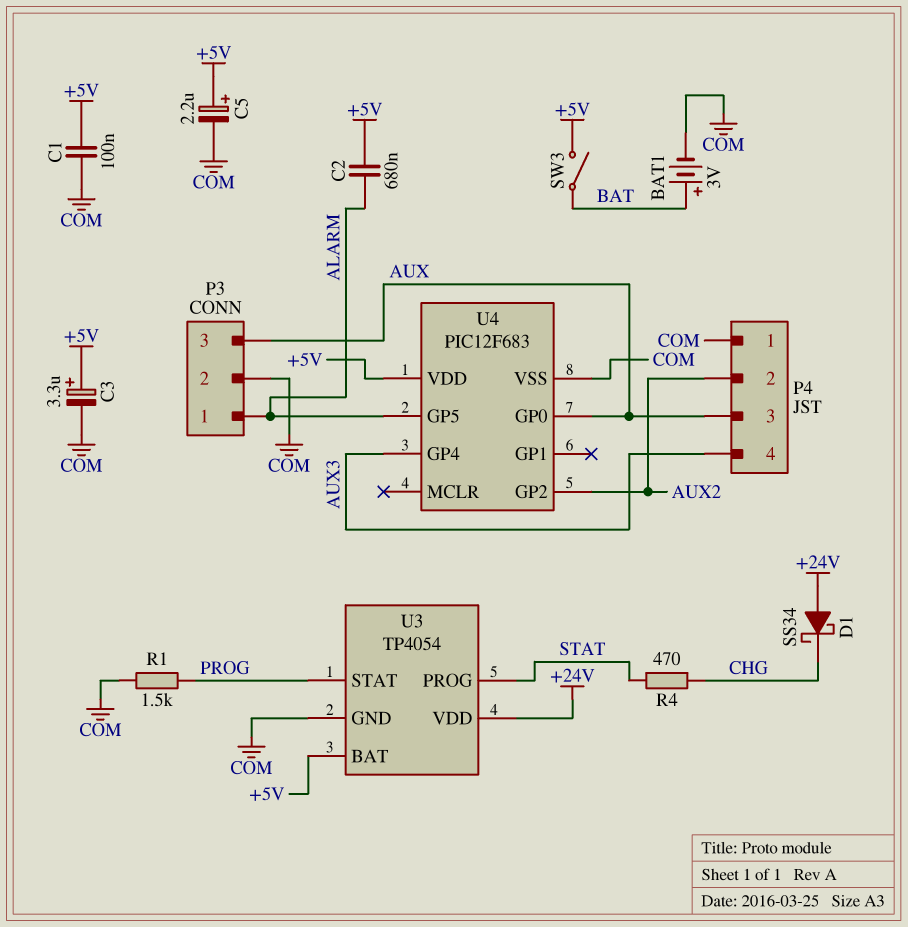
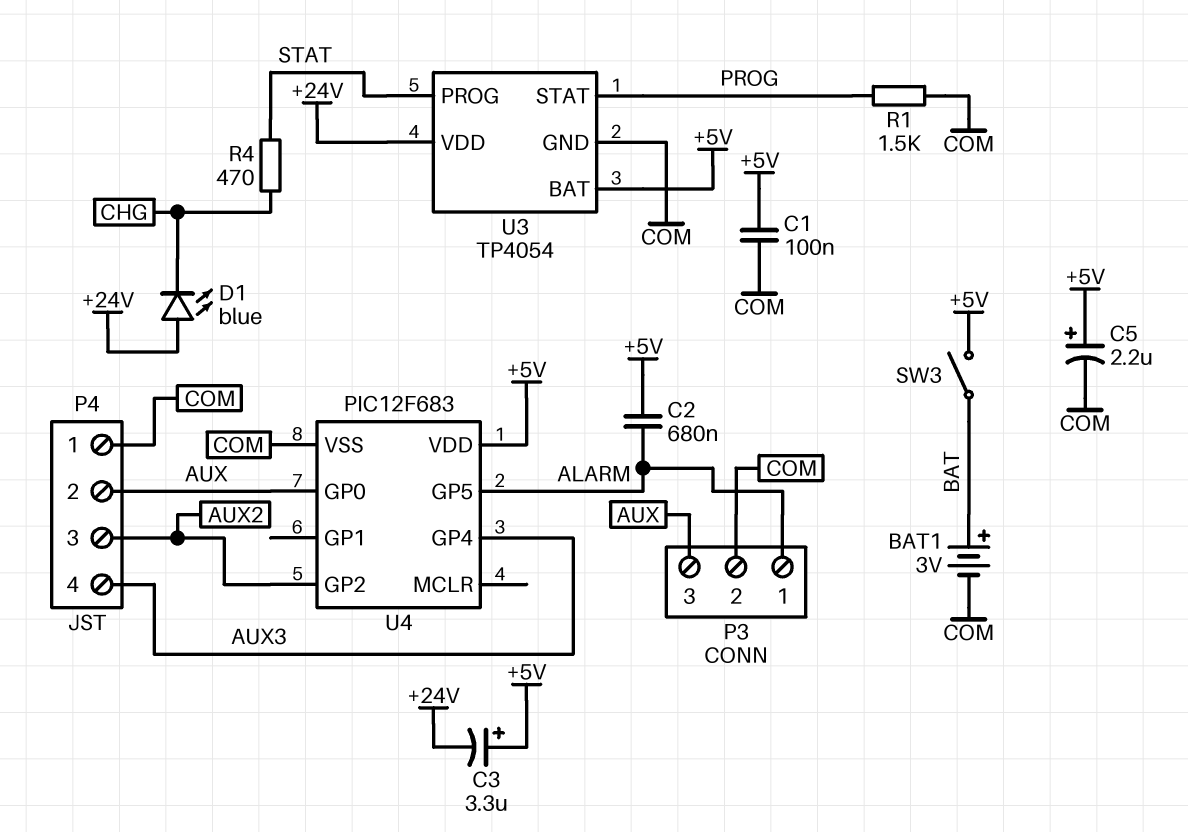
C3: 3.3uF (plus +5V, minus COM) -> 3.3uF (plus +5V, minus +24V)
D1: schottky SS34 (A +24V, K CHG) -> LED blue (A +24V, K CHG)
P4 pin 2: AUX2 -> AUX
P4 pin 3: AUX -> AUX2

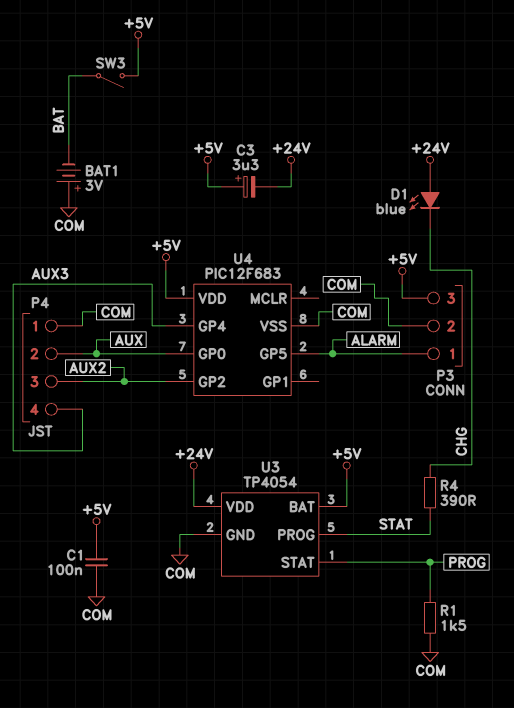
BAT1: 3V (plus BAT, minus COM) -> 3V (plus COM, minus BAT)
C2: 680nF (+5V, ALARM) -> none
C5: 2.2uF (plus +5V, minus COM) -> none
P3 pin 3: AUX -> +5V
R4: 470 (CHG, STAT) -> 390 (CHG, STAT)

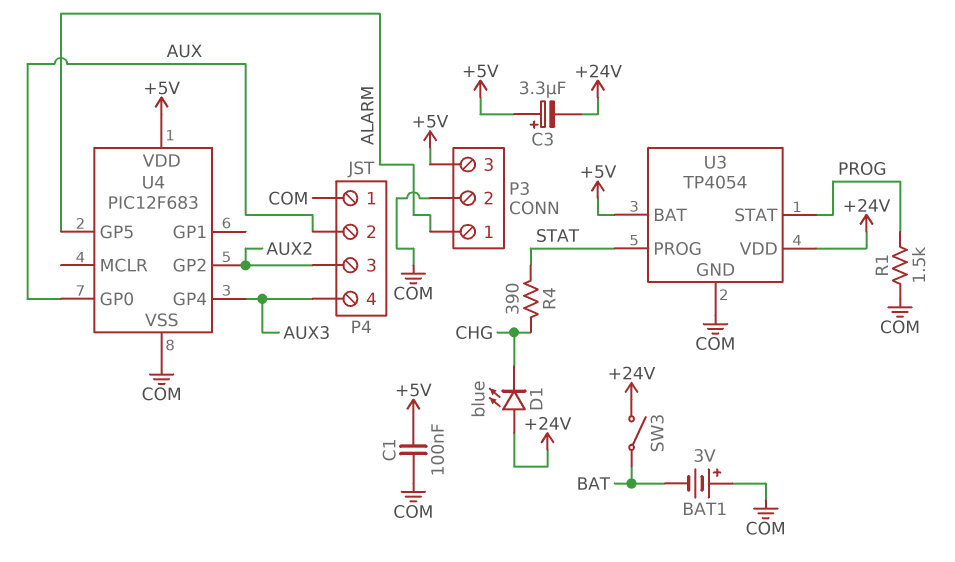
SW3: switch (+5V, BAT) -> switch (+24V, BAT)

